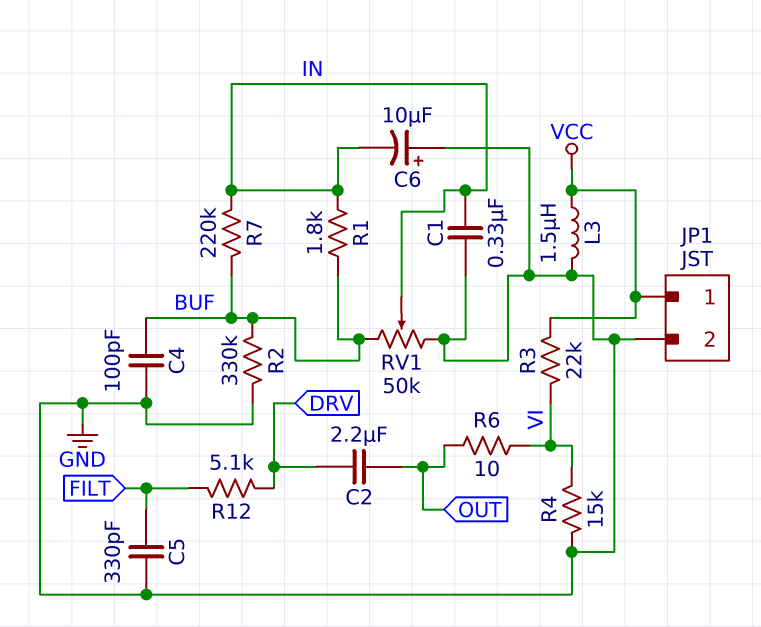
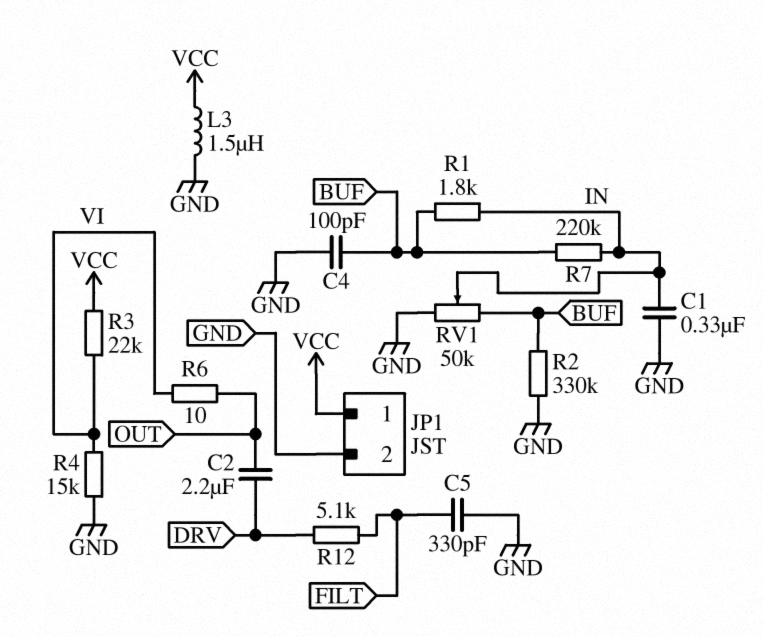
C6: 10uF (plus GND, minus IN) -> none

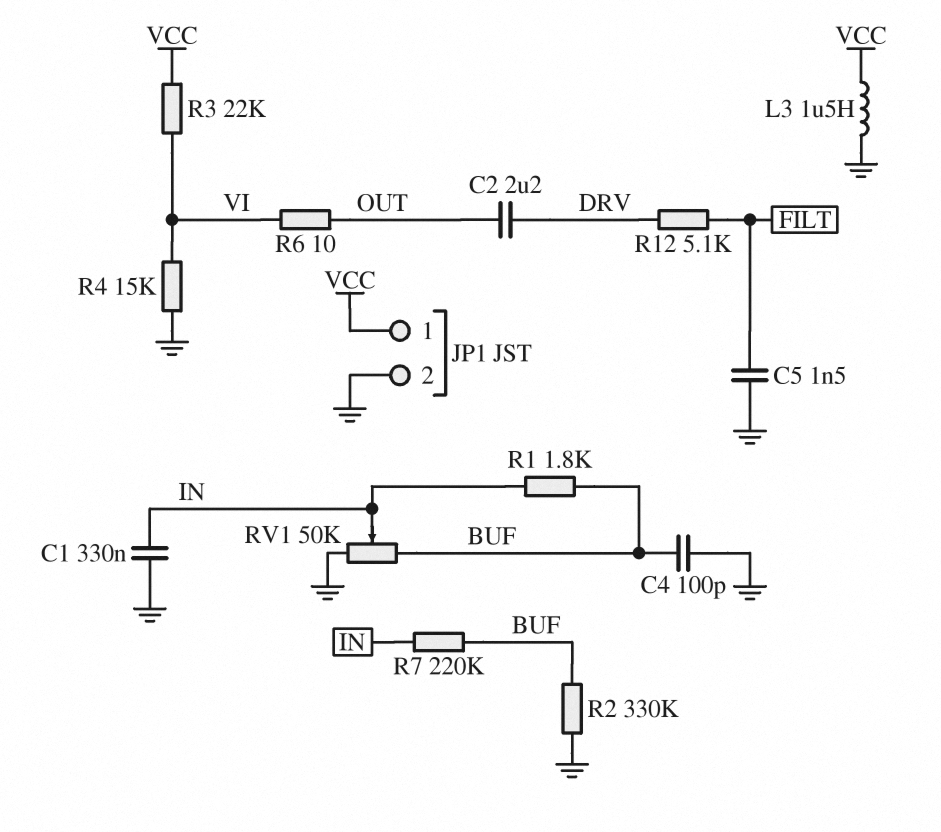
C5: 330pF (FILT, GND) -> 1.5nF (FILT, GND)

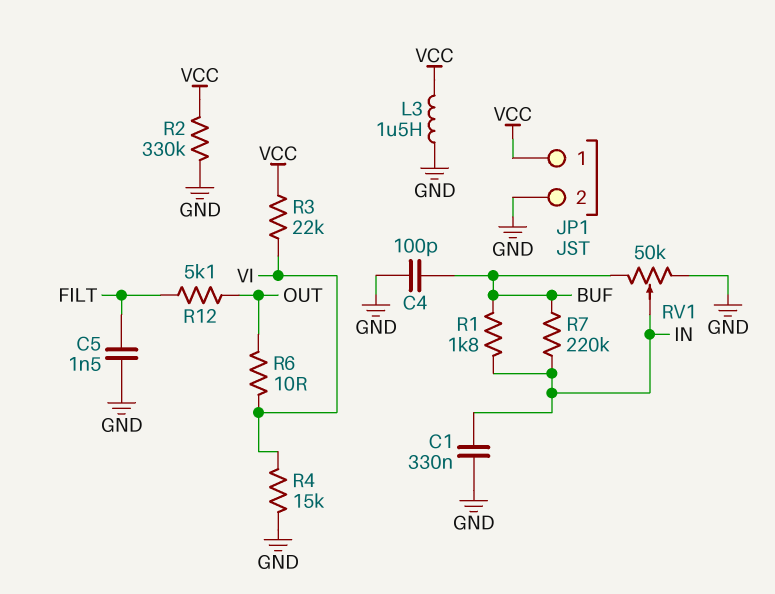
C2: 2.2uF (DRV, OUT) -> none
R2: 330k (BUF, GND) -> 330k (GND, VCC)
R12: 5.1k (DRV, FILT) -> 5.1k (FILT, OUT)

